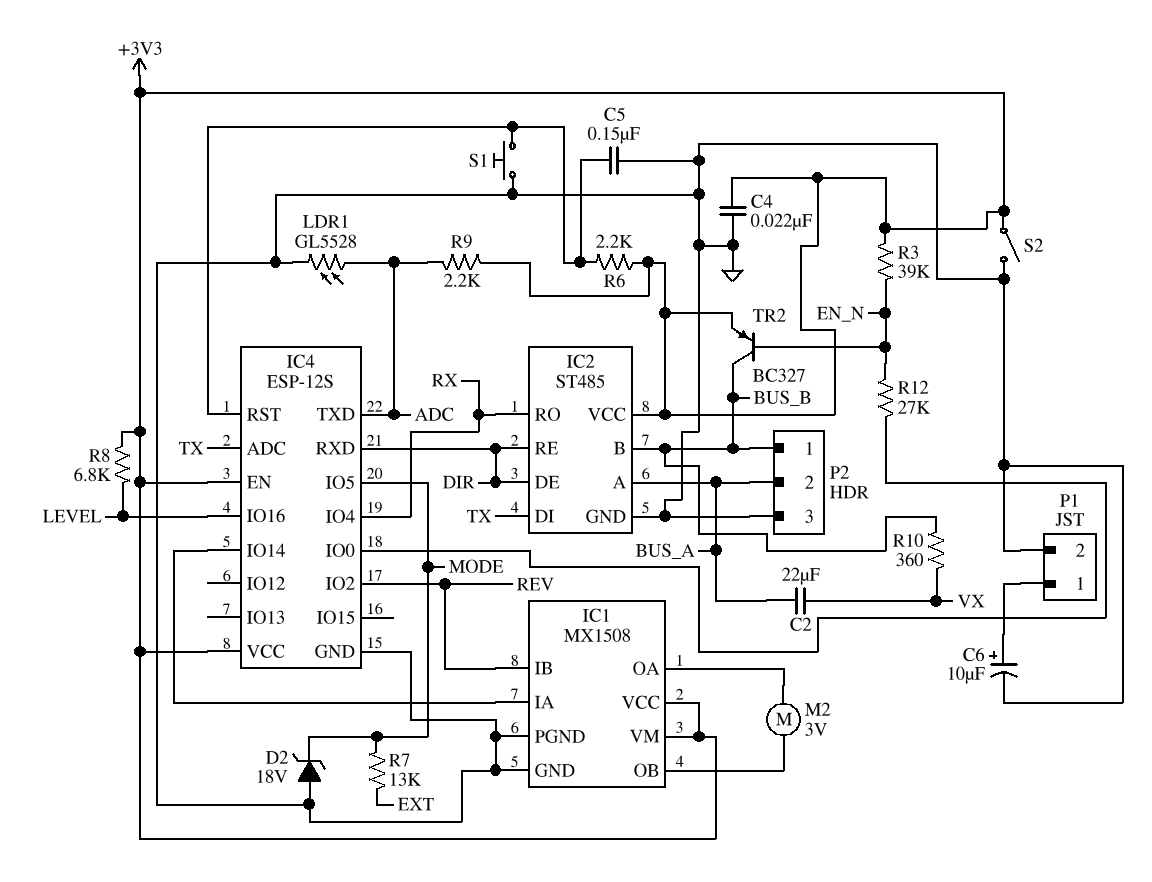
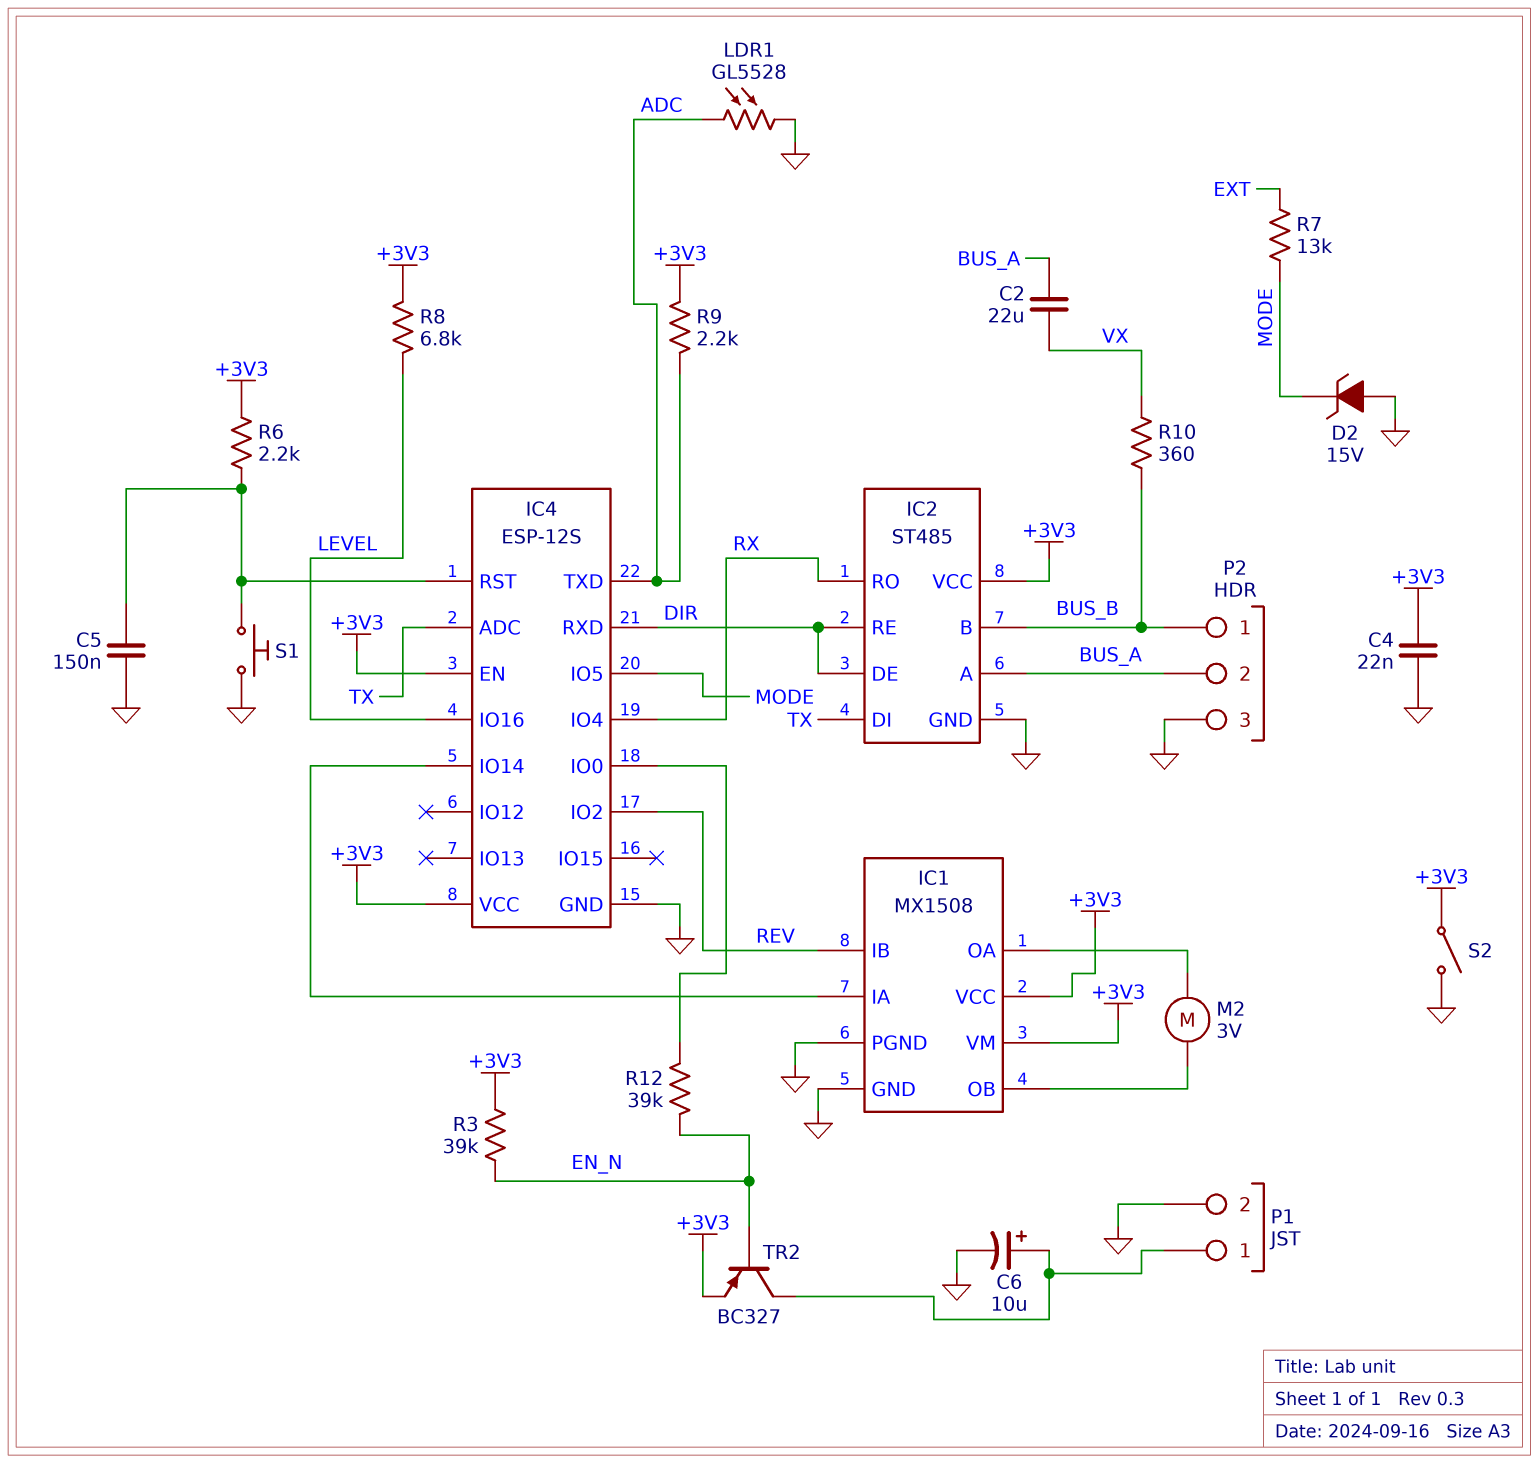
D2: zener 18V (A GND, K MODE) -> zener 15V (A GND, K MODE)
R12: 27k (EN_N, IC4/IO0) -> 39k (EN_N, IC4/IO0)
TR2: PNP BC327 (B EN_N, C BUS_B, E +3V3) -> PNP BC327 (B EN_N, C P1/1, E +3V3)

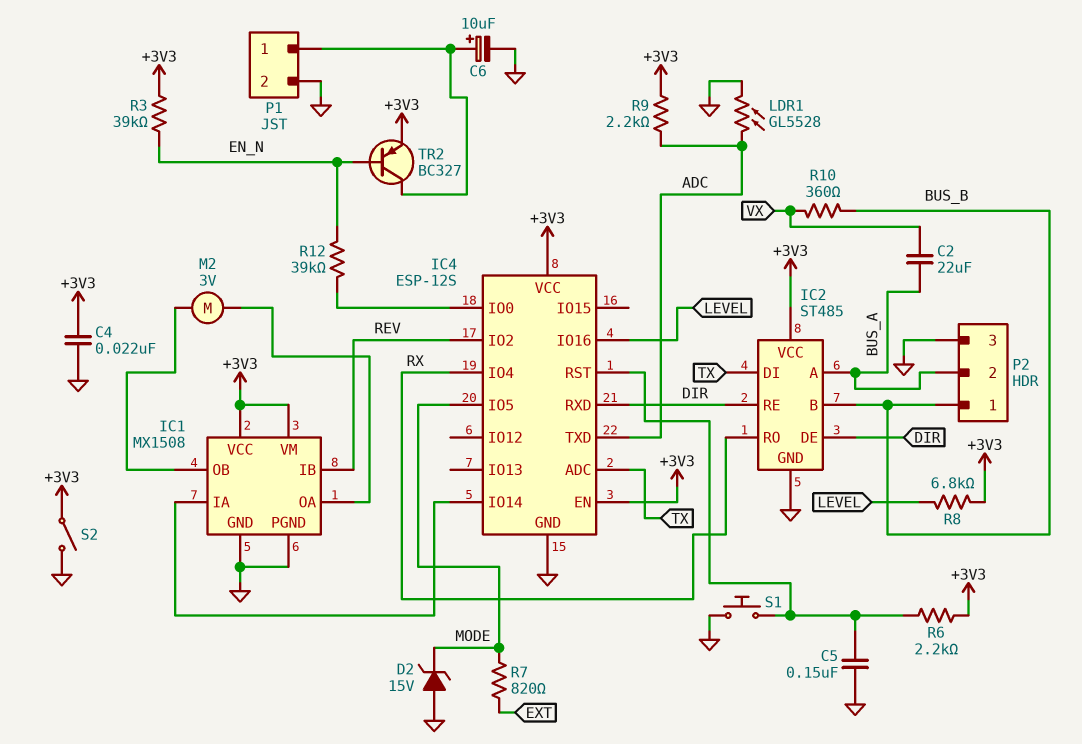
R7: 13k (EXT, MODE) -> 820 (EXT, MODE)

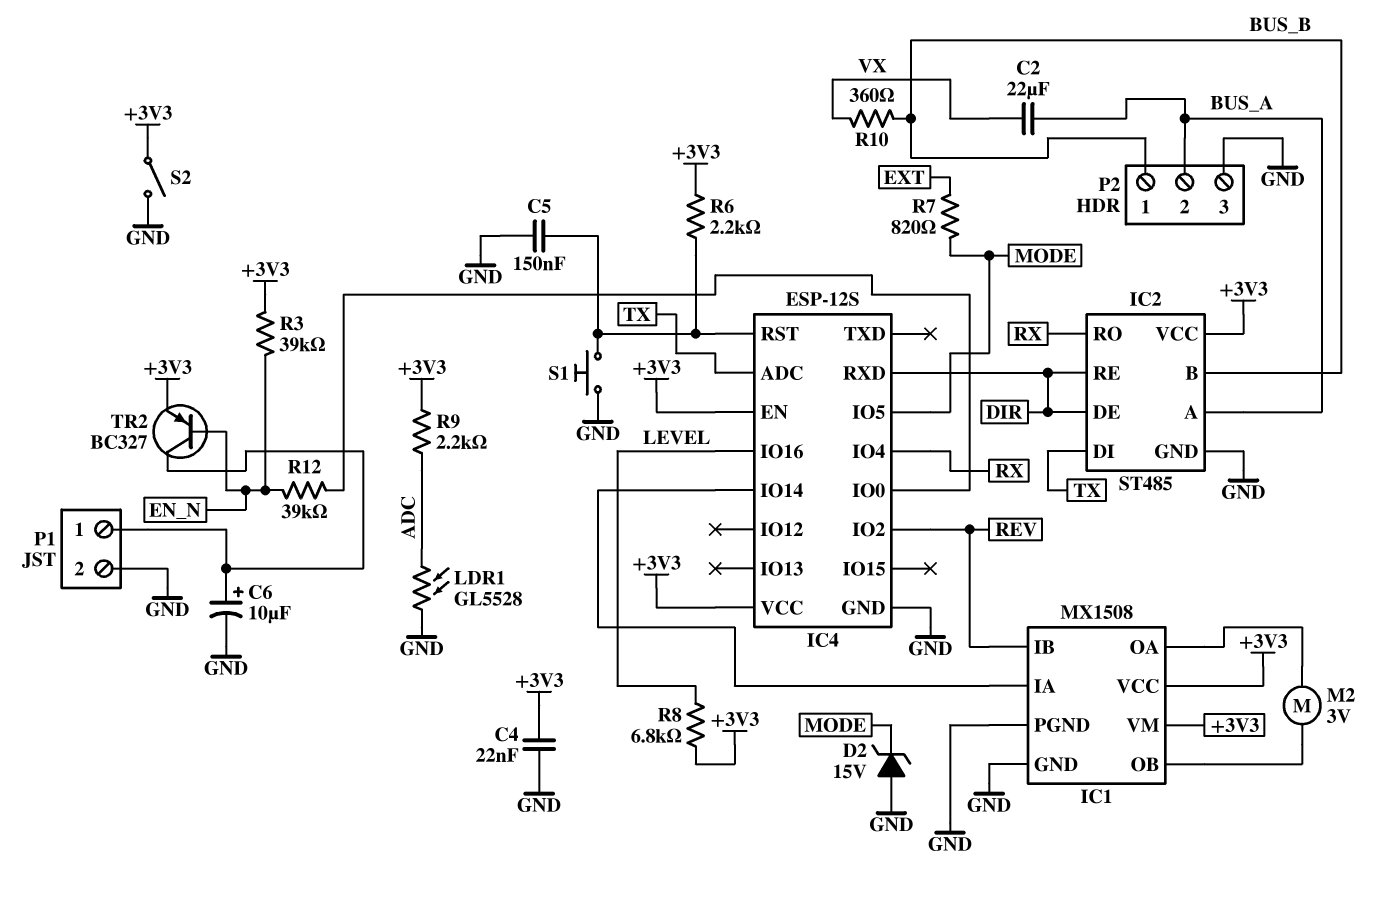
IC4 pin TXD: ADC -> none

